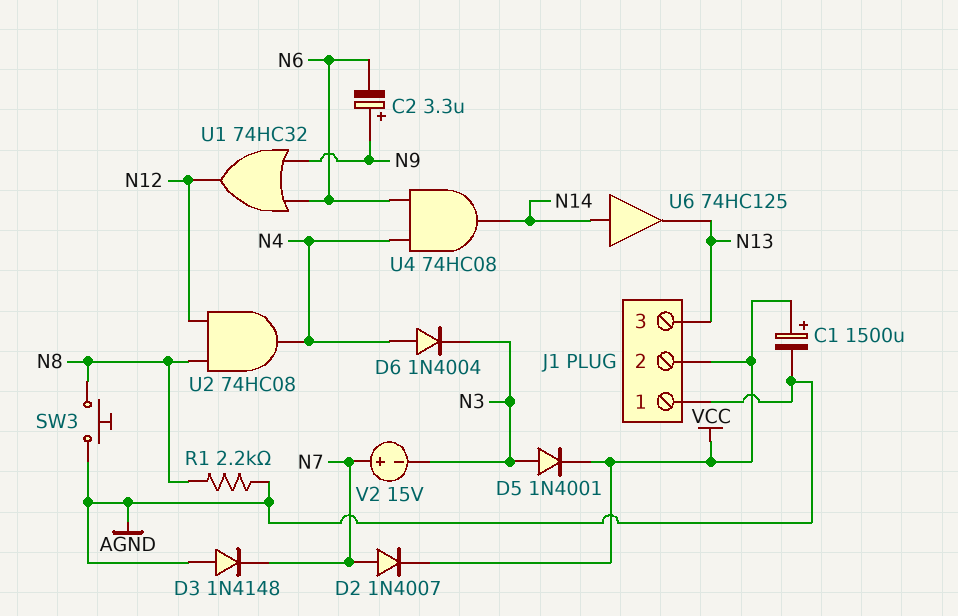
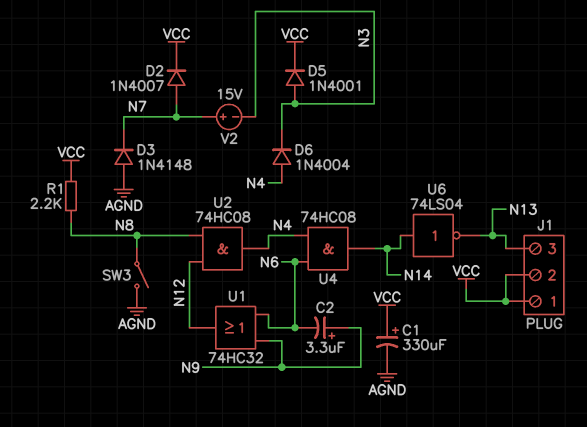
C1: 1500uF (plus VCC, minus AGND) -> 330uF (plus VCC, minus AGND)
J1 pin 1: AGND -> VCC
R1: 2.2k (AGND, N8) -> 2.2k (N8, VCC)
SW3: button (AGND, N8) -> switch (AGND, N8)
U6: buffer 74HC125 (in N14, out N13) -> NOT 74LS04 (in N14, out N13)

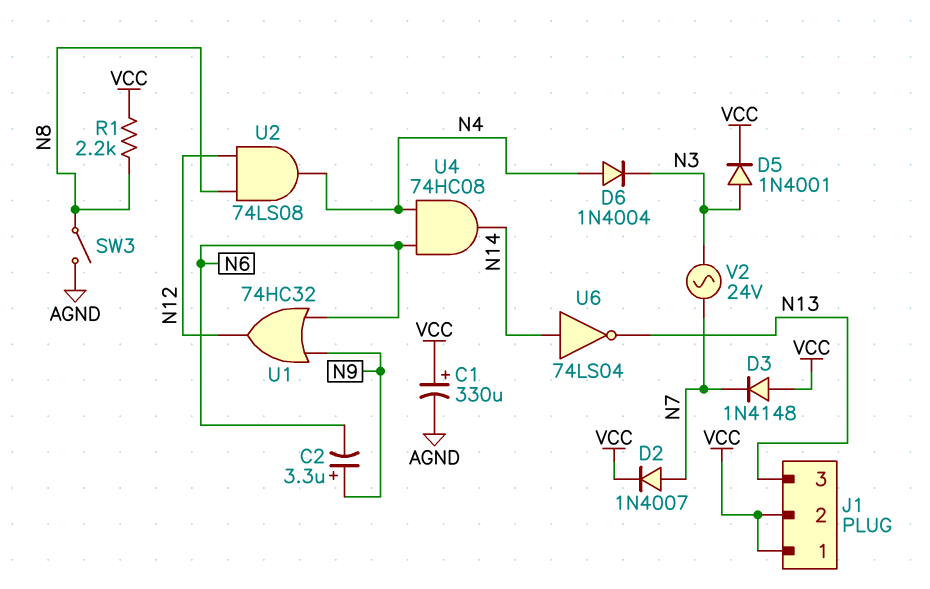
D3: diode 1N4148 (A AGND, K N7) -> diode 1N4148 (A VCC, K N7)
U2: AND 74HC08 (in N8, in N12, out N4) -> AND 74LS08 (in N8, in N12, out N4)
V2: 15V (plus N7, minus N3) -> AC 24V (N3, N7)

